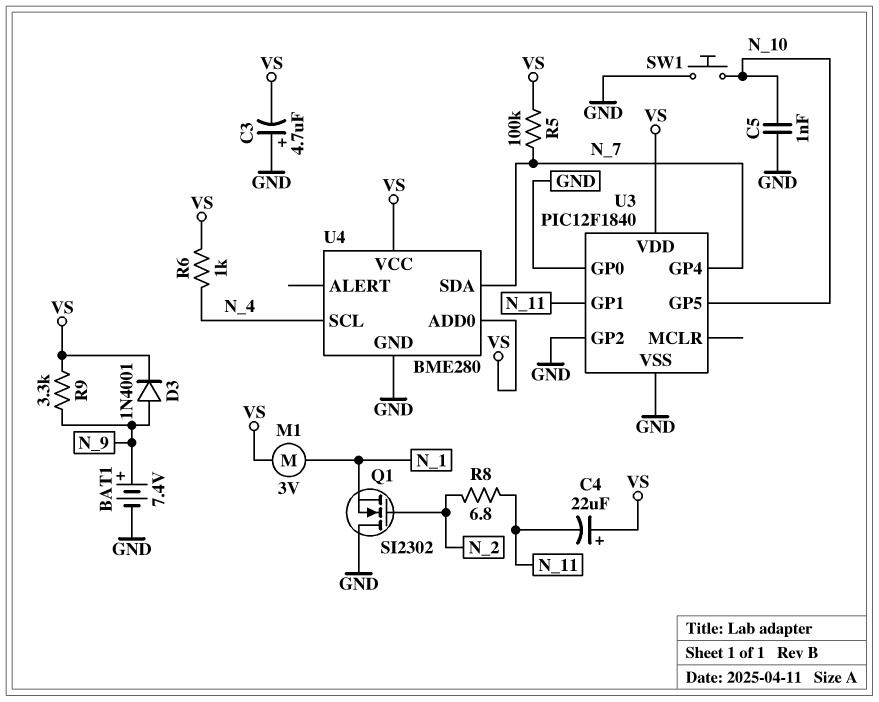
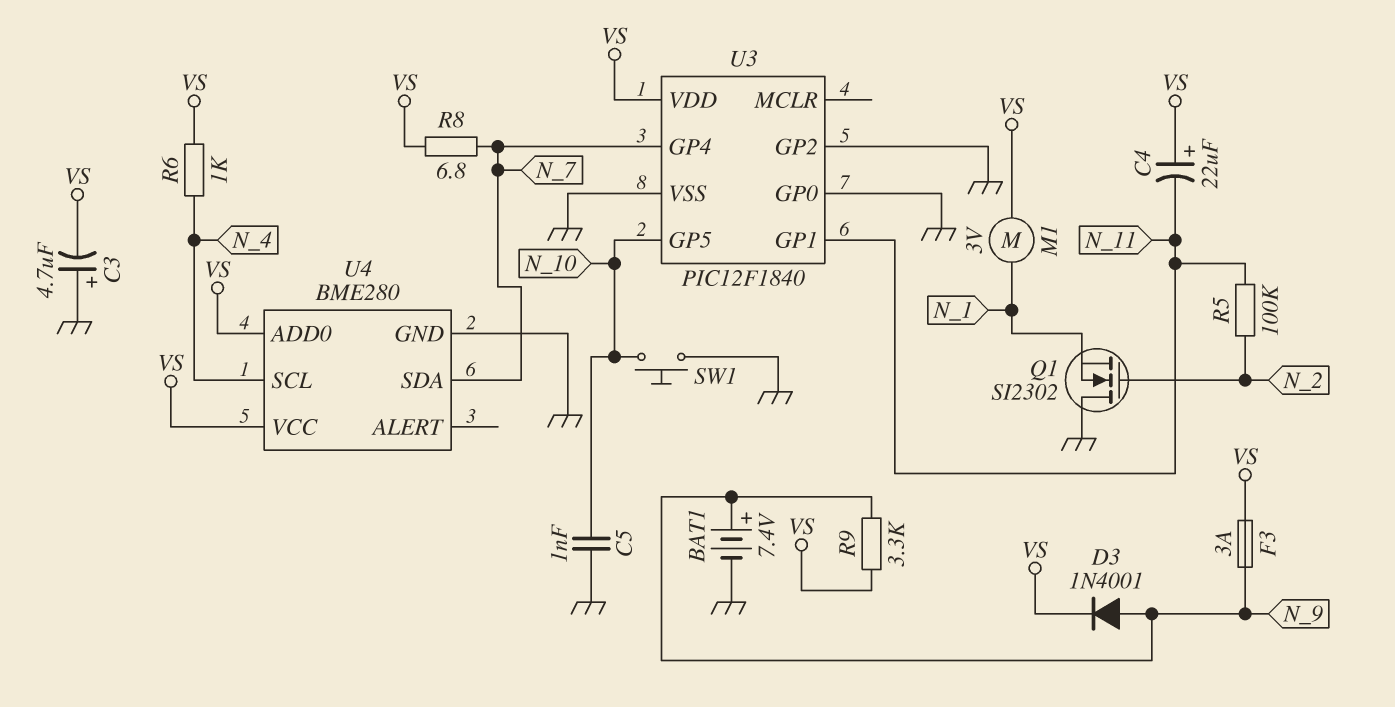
F3: none -> 3A (N_9, VS)
R5: 100k (N_7, VS) -> 100k (N_2, N_11)
R8: 6.8 (N_2, N_11) -> 6.8 (N_7, VS)

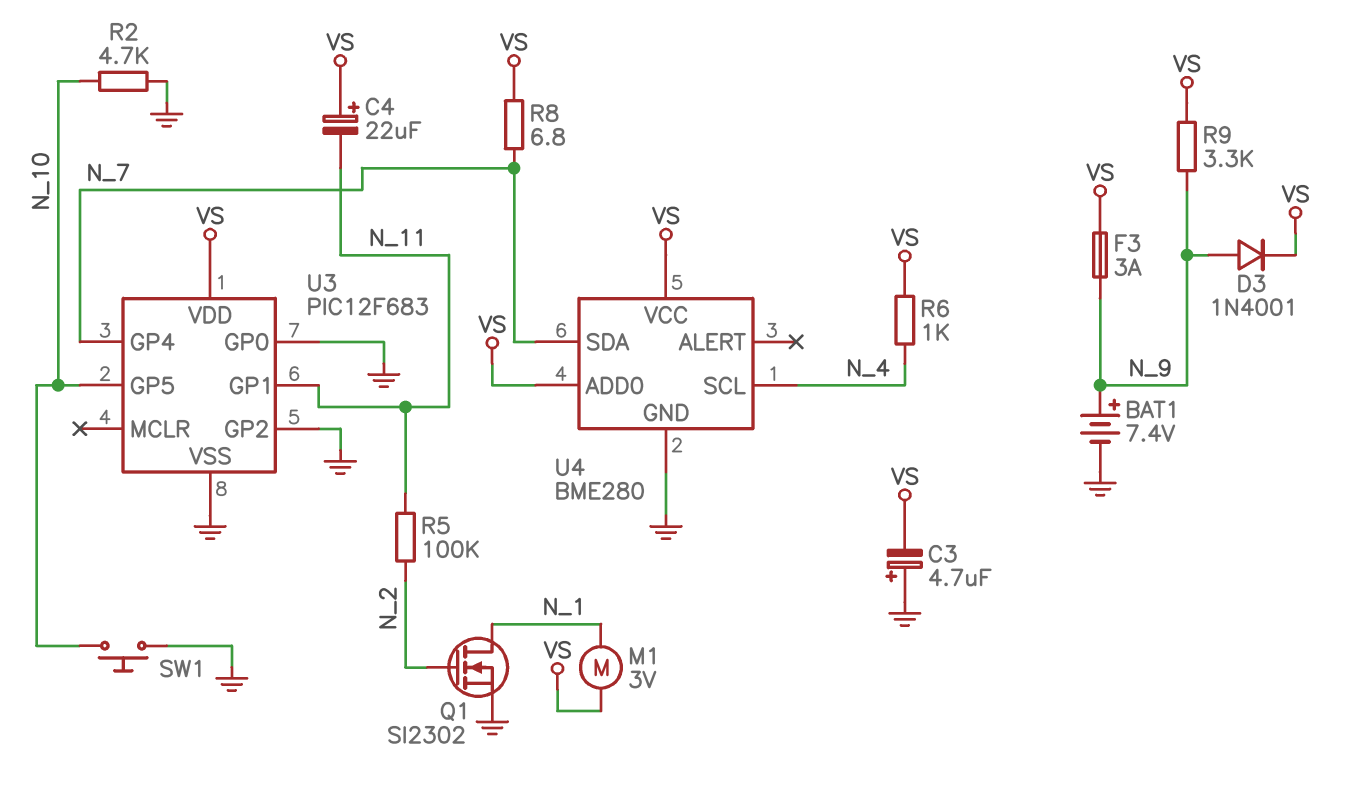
C5: 1nF (GND, N_10) -> none
Q1: NMOS SI2302 (G N_2, D GND, S N_1) -> NMOS SI2302 (G N_2, D N_1, S GND)
R2: none -> 4.7k (GND, N_10)
U3: PIC12F1840 -> PIC12F683

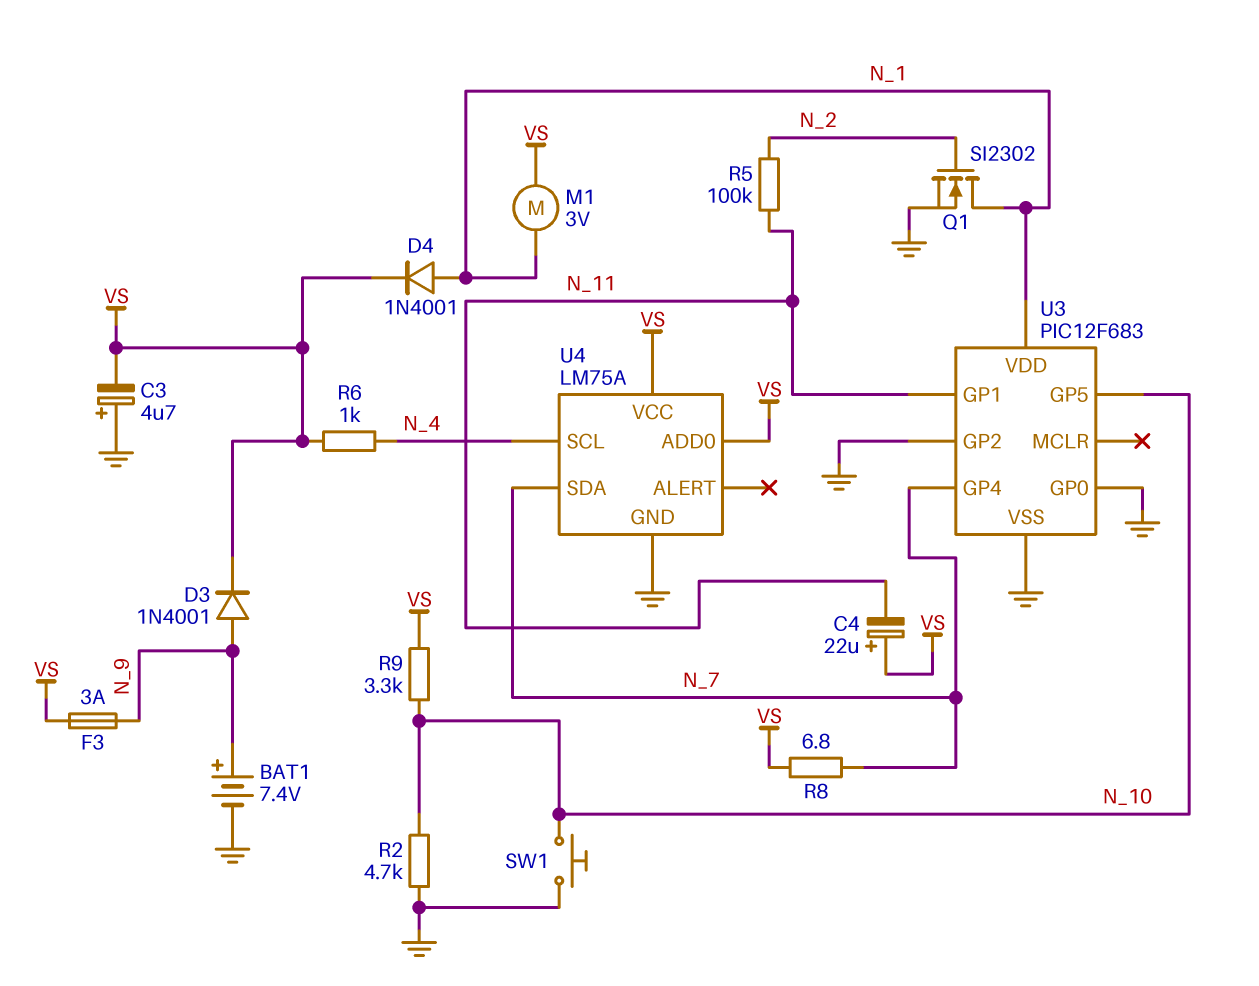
D4: none -> diode 1N4001 (A N_1, K VS)
R9: 3.3k (N_9, VS) -> 3.3k (N_10, VS)
U3 pin VDD: VS -> N_1
U4: BME280 -> LM75A

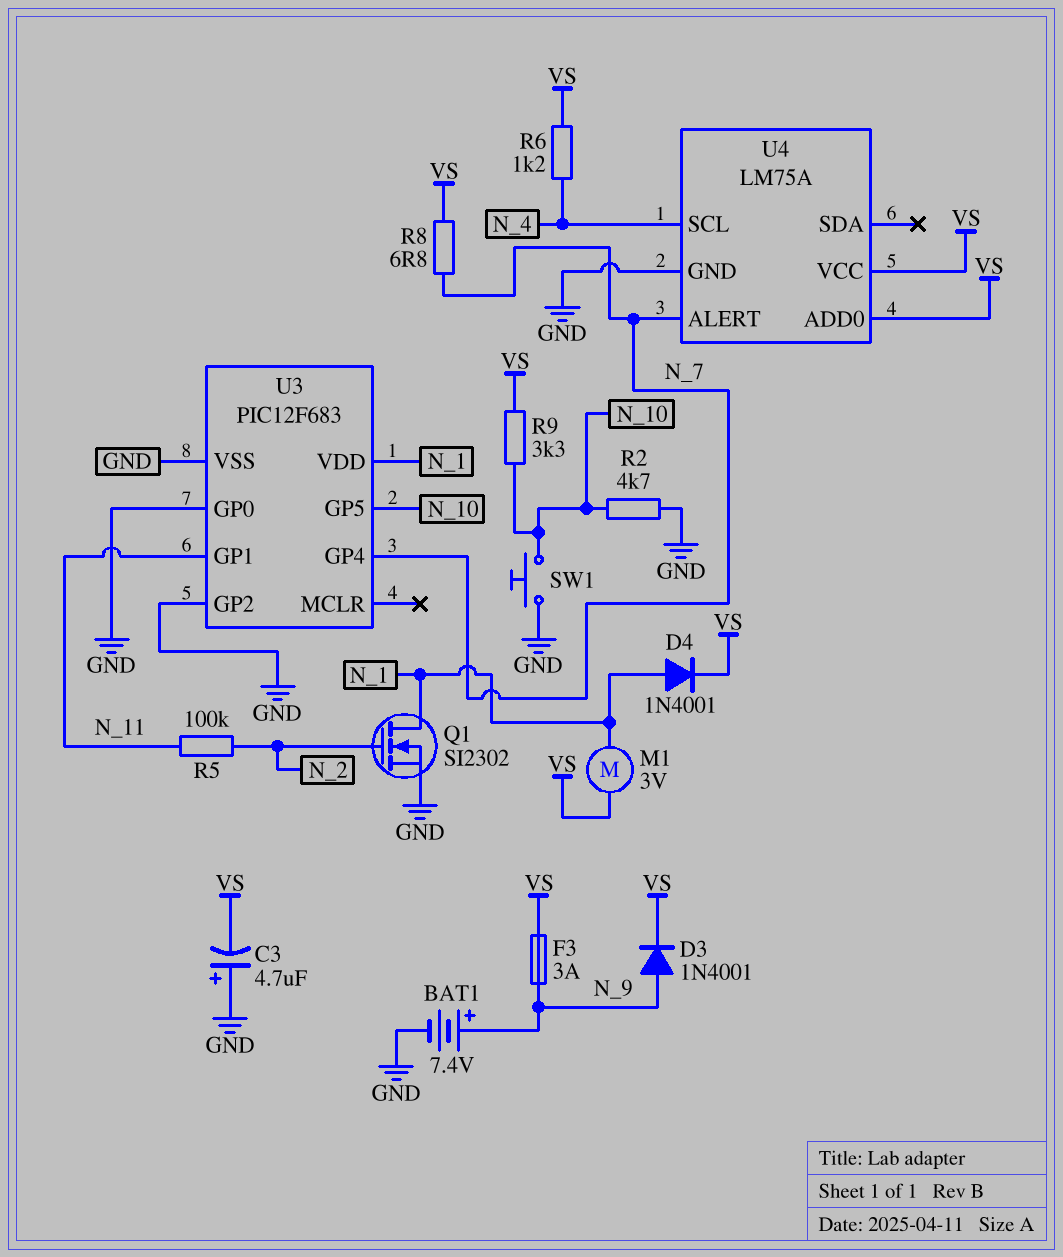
C4: 22uF (plus VS, minus N_11) -> none
R6: 1k (N_4, VS) -> 1.2k (N_4, VS)
U4 pin ALERT: none -> N_7
U4 pin SDA: N_7 -> none

